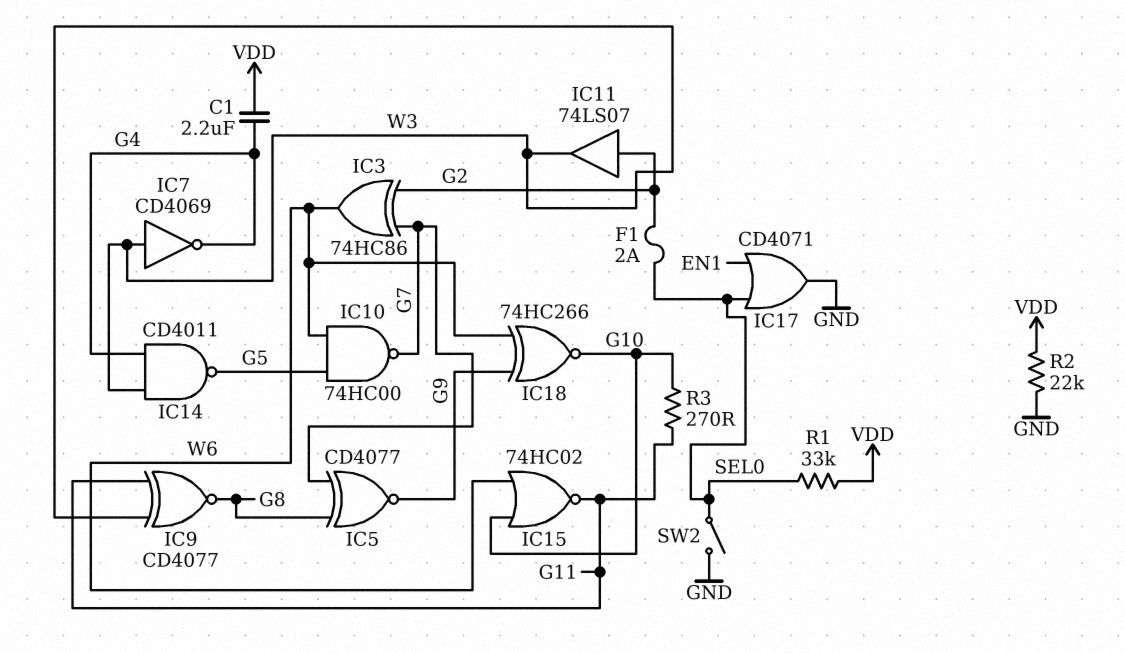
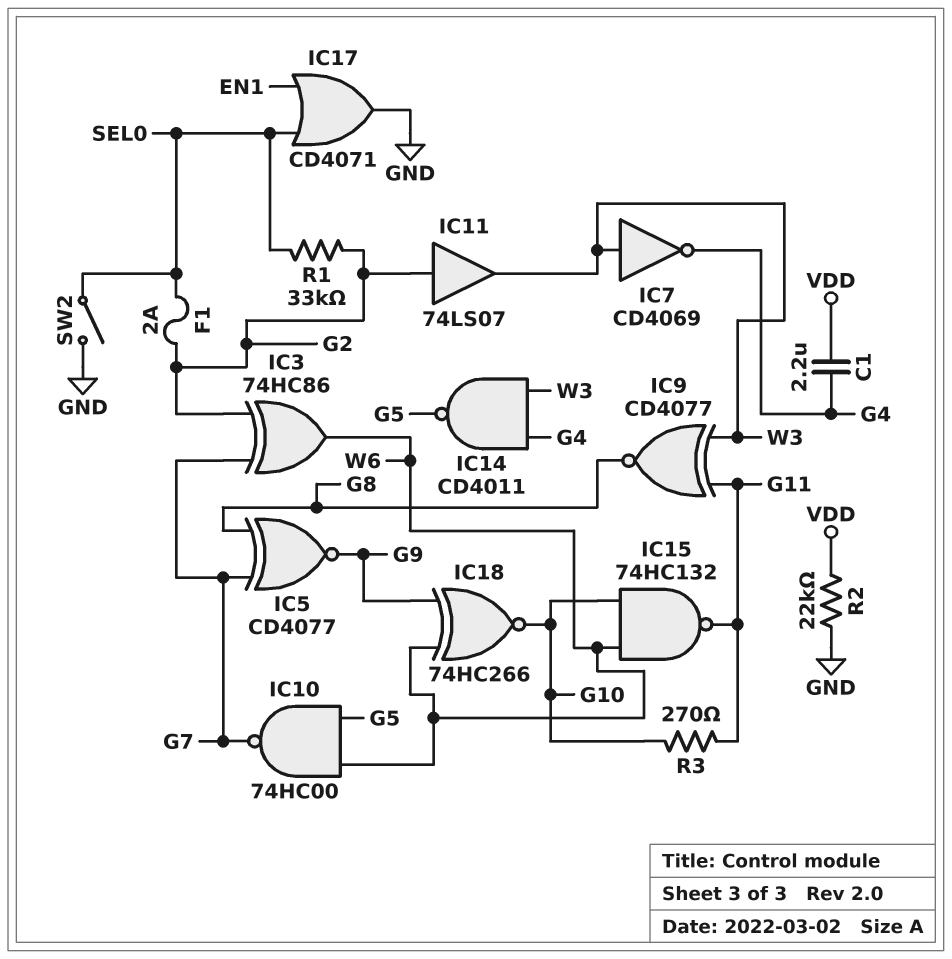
IC15: NOR 74HC02 (in G10, in W6, out G11) -> NAND 74HC132 (in G10, in W6, out G11)
R1: 33k (SEL0, VDD) -> 33k (G2, SEL0)

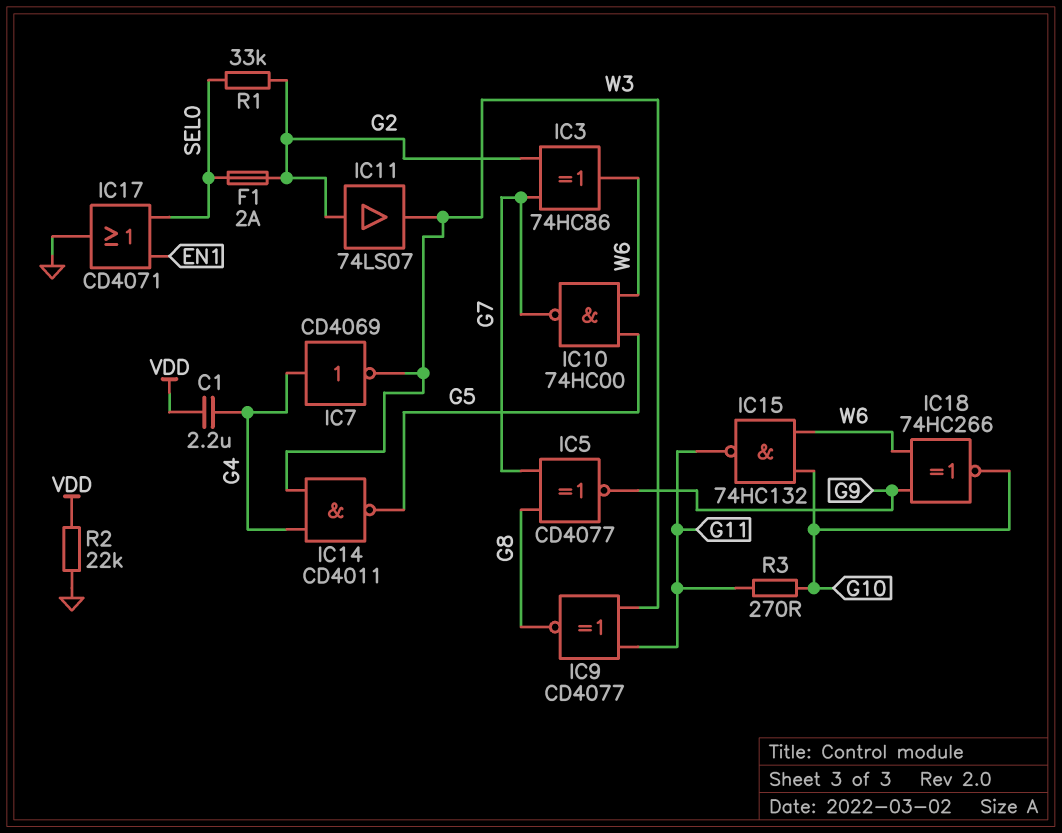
IC7: NOT CD4069 (in W3, out G4) -> NOT CD4069 (in G4, out W3)
SW2: switch (GND, SEL0) -> none

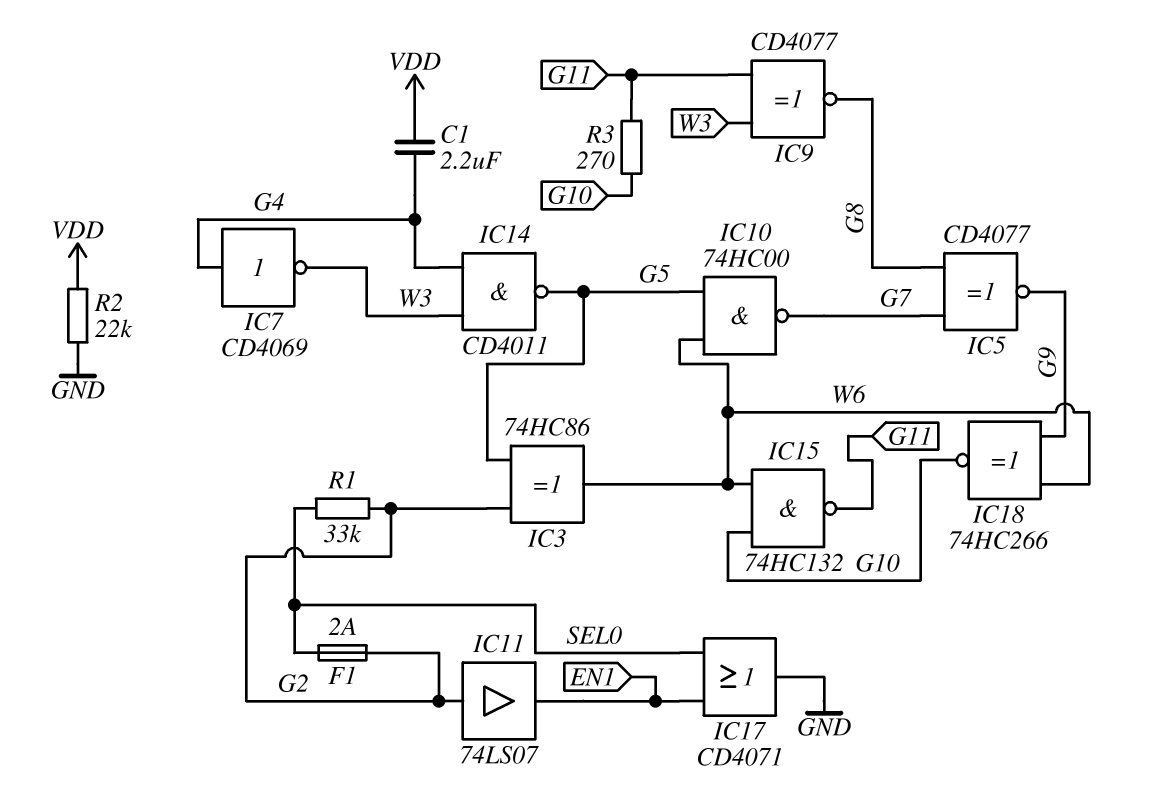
IC3: XOR 74HC86 (in G2, in G7, out W6) -> XOR 74HC86 (in G2, in G5, out W6)
IC11: buffer 74LS07 (in G2, out W3) -> buffer 74LS07 (in G2, out EN1)

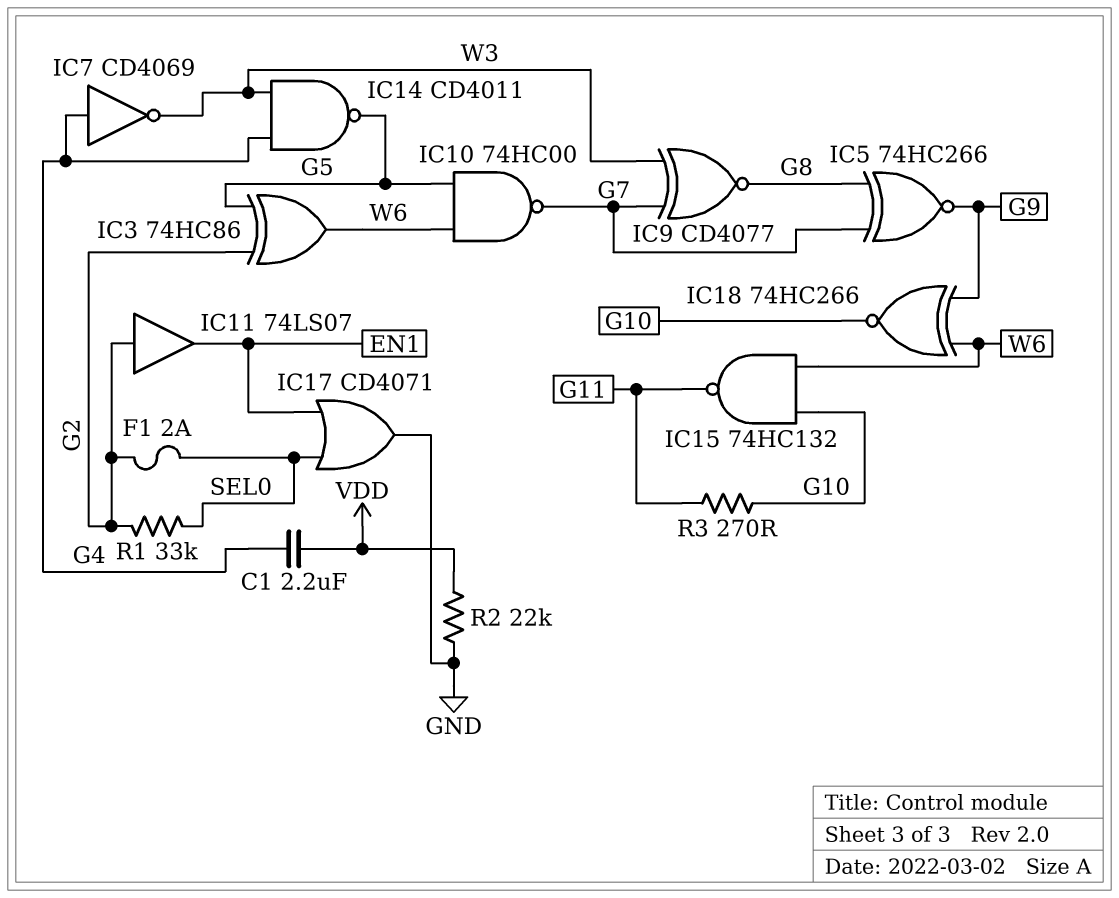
IC5: XNOR CD4077 (in G7, in G8, out G9) -> XNOR 74HC266 (in G7, in G8, out G9)
IC9: XNOR CD4077 (in G11, in W3, out G8) -> XNOR CD4077 (in G7, in W3, out G8)

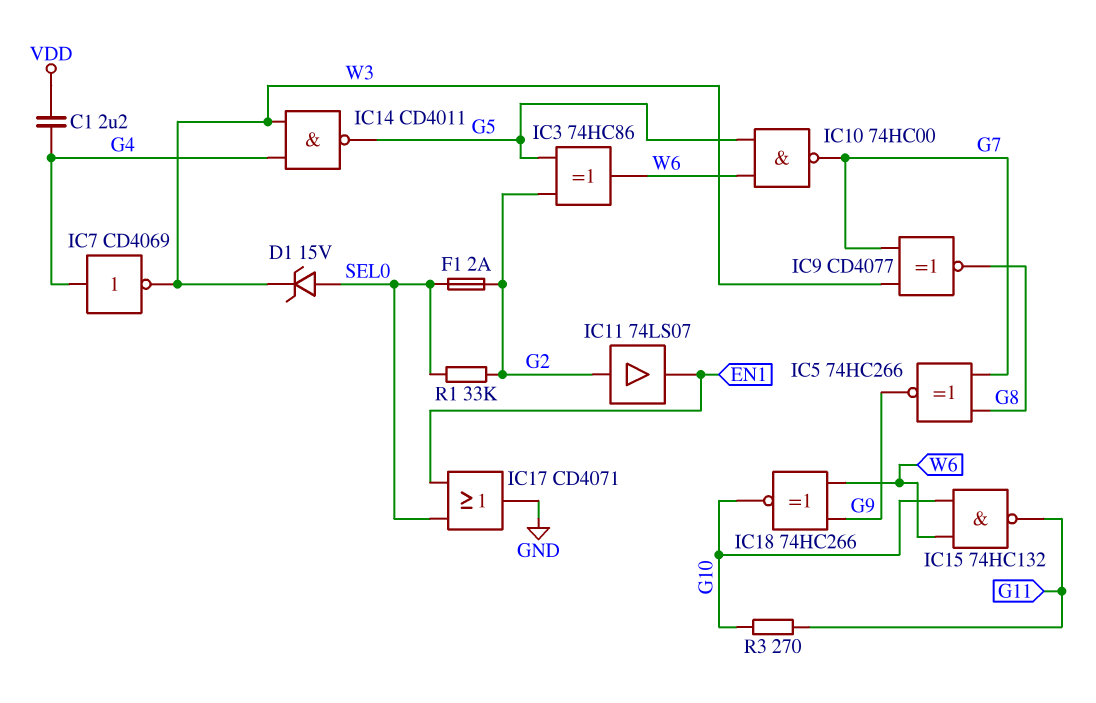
D1: none -> zener 15V (A SEL0, K W3)
R2: 22k (GND, VDD) -> none

